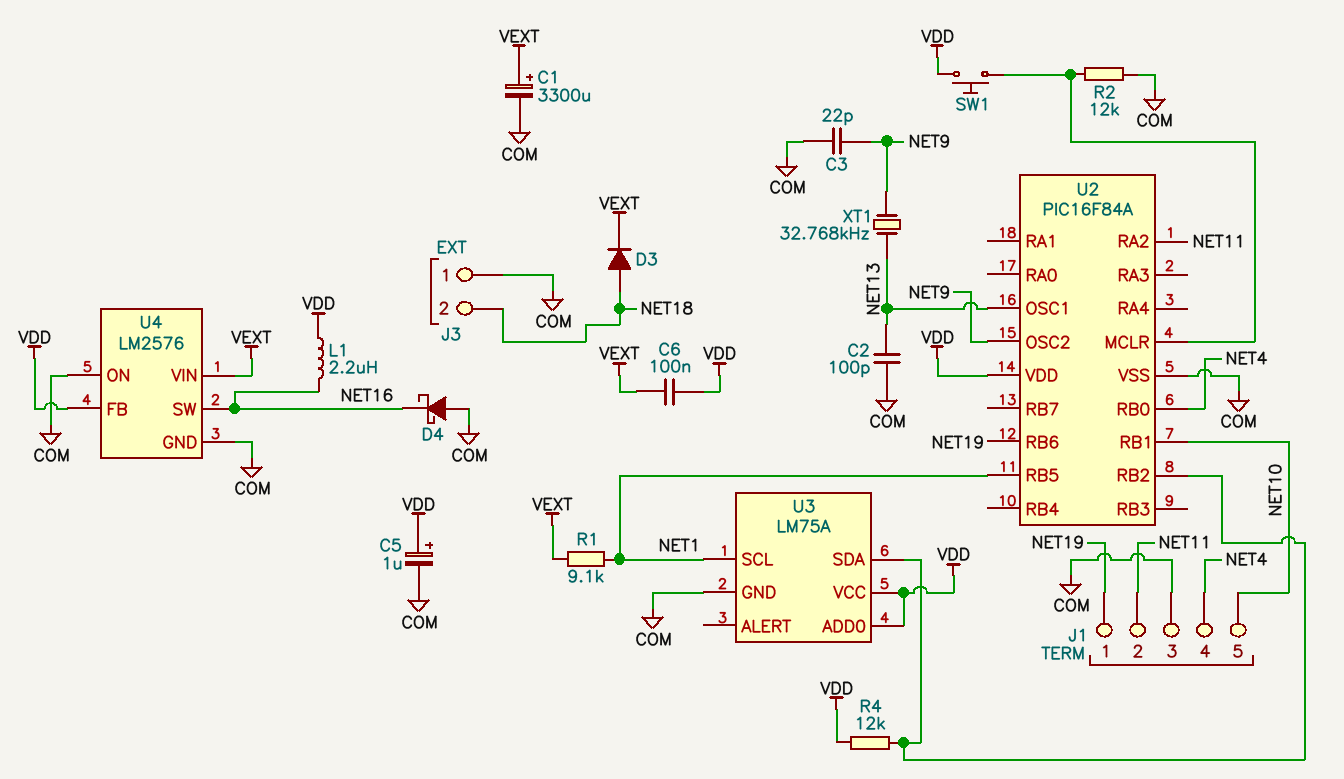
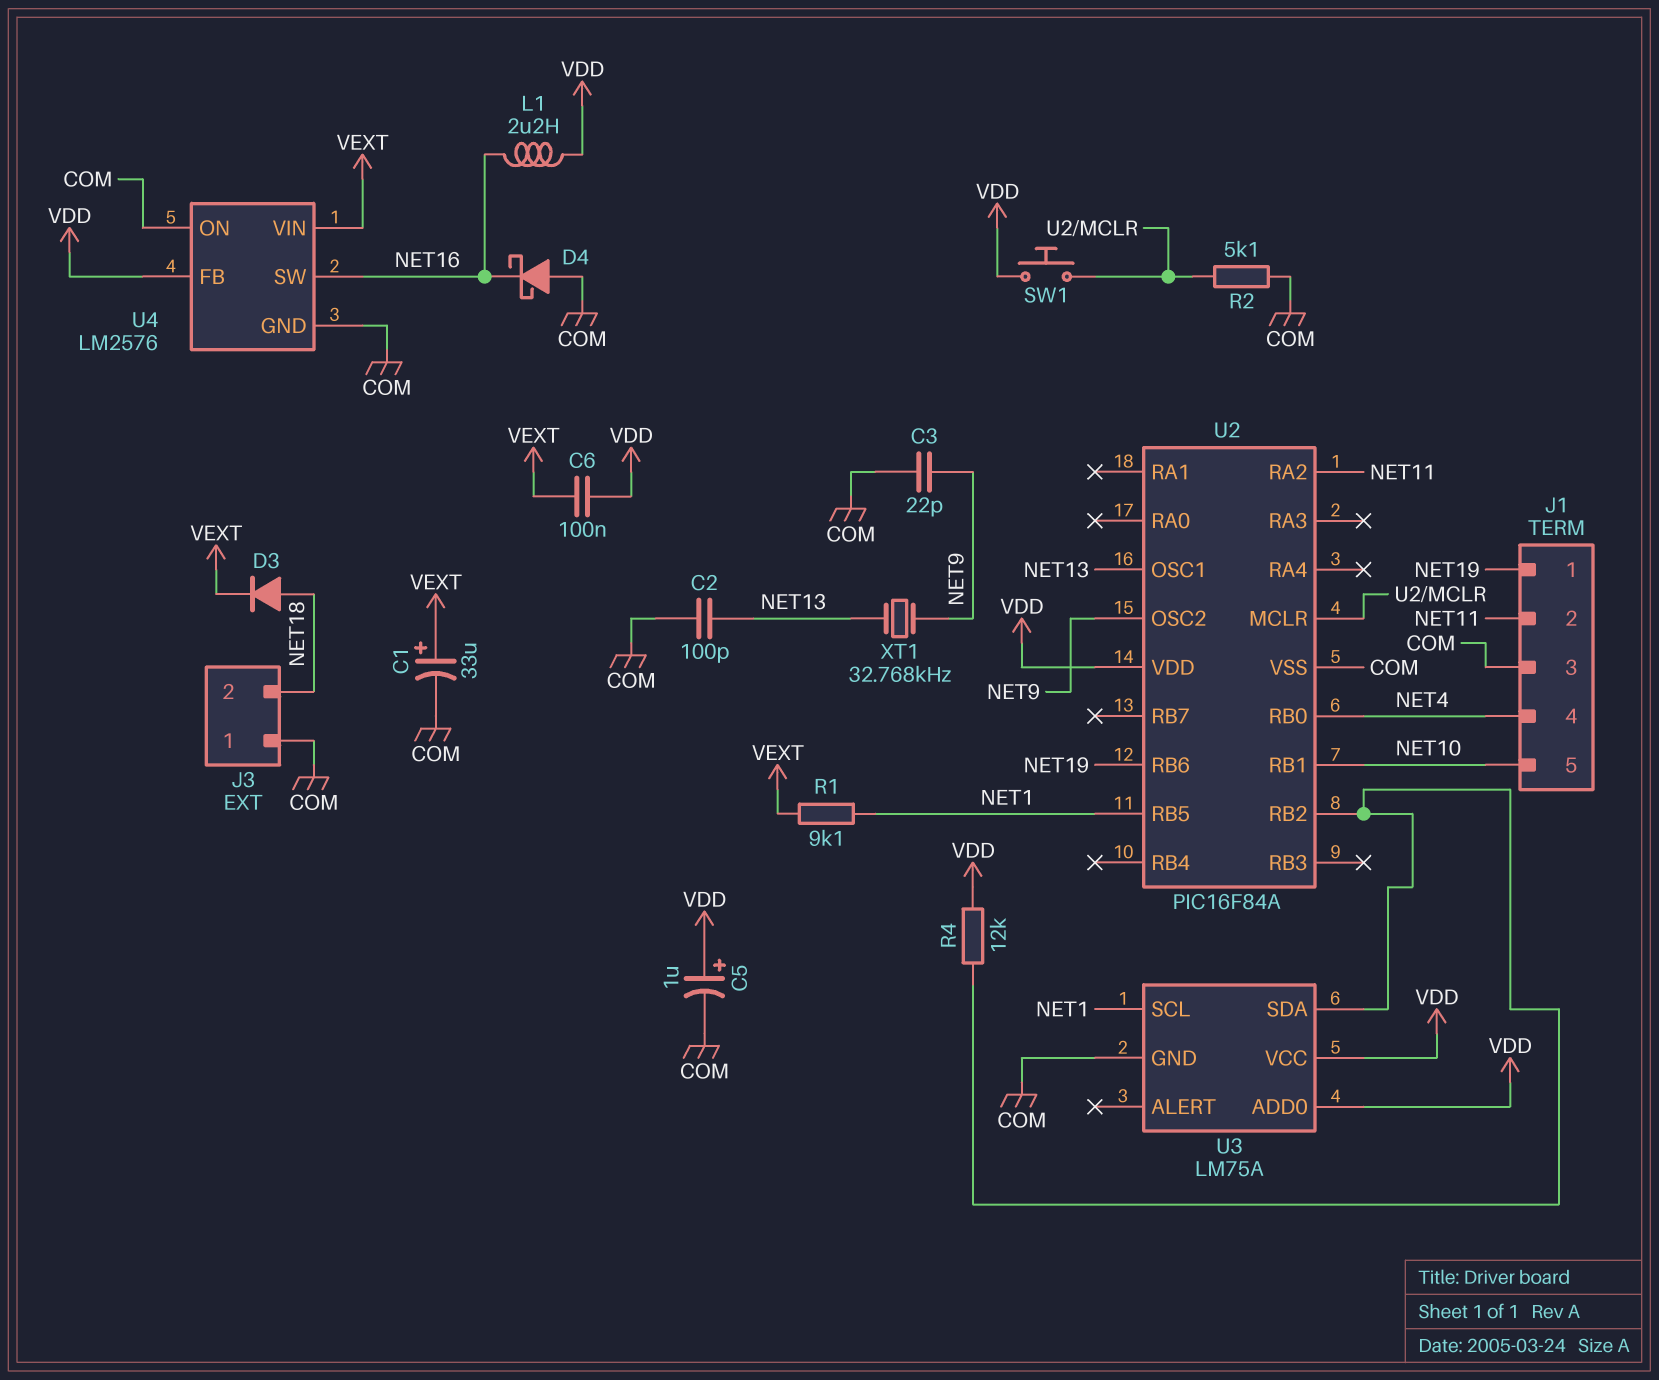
C1: 3300uF (plus VEXT, minus COM) -> 33uF (plus VEXT, minus COM)
R2: 12k (COM, U2/MCLR) -> 5.1k (COM, U2/MCLR)

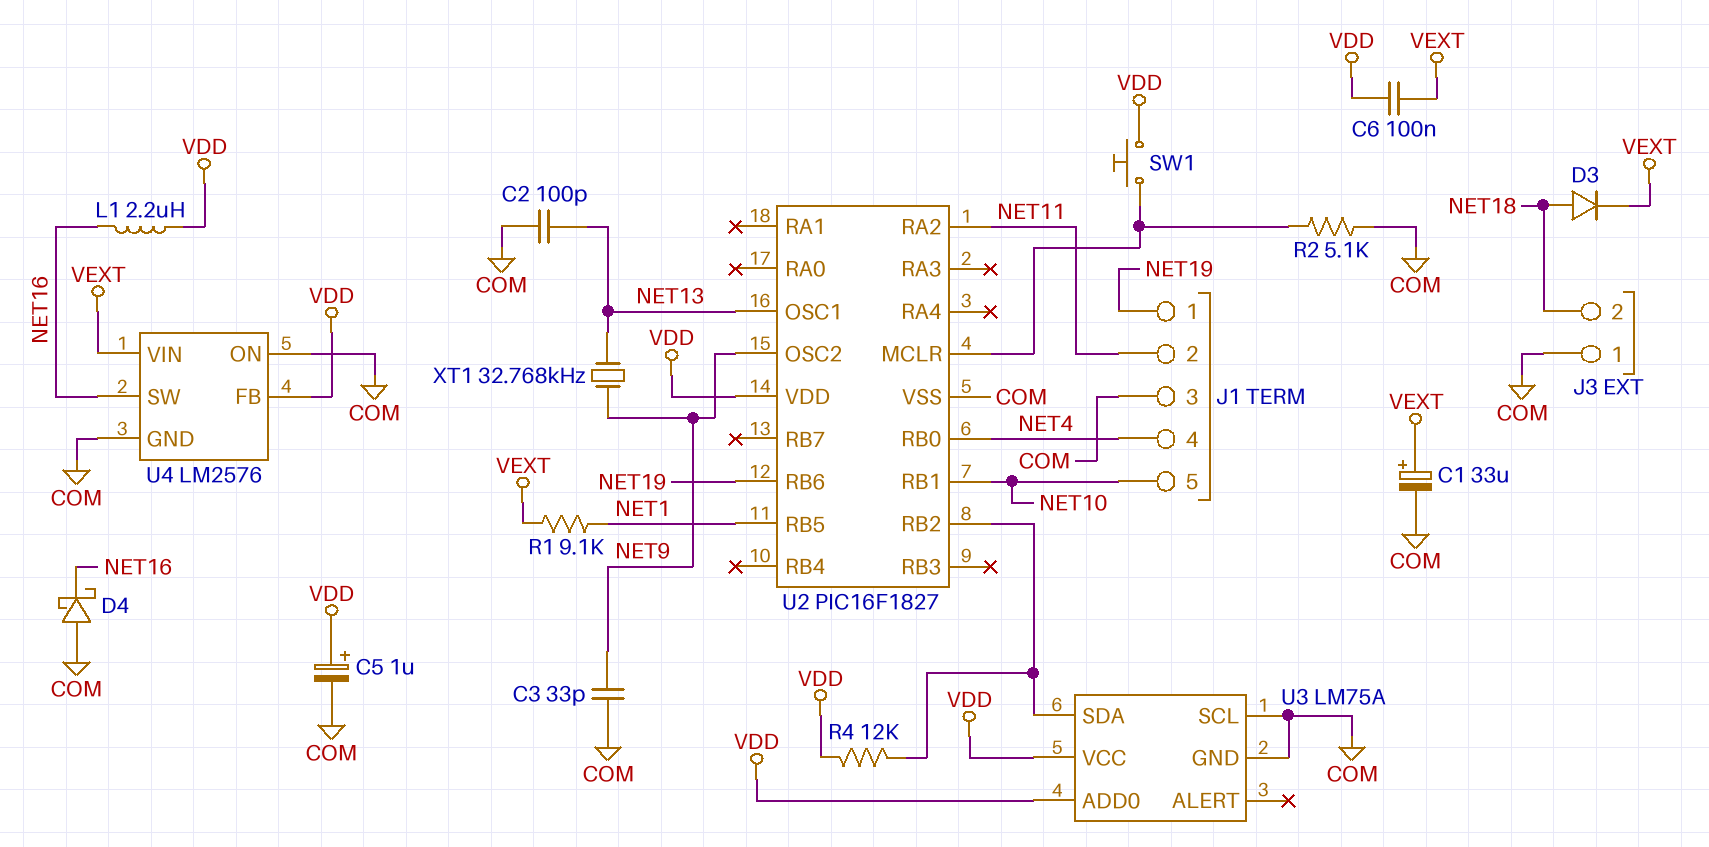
C3: 22pF (COM, NET9) -> 33pF (COM, NET9)
U2: PIC16F84A -> PIC16F1827
U3 pin SCL: NET1 -> COM

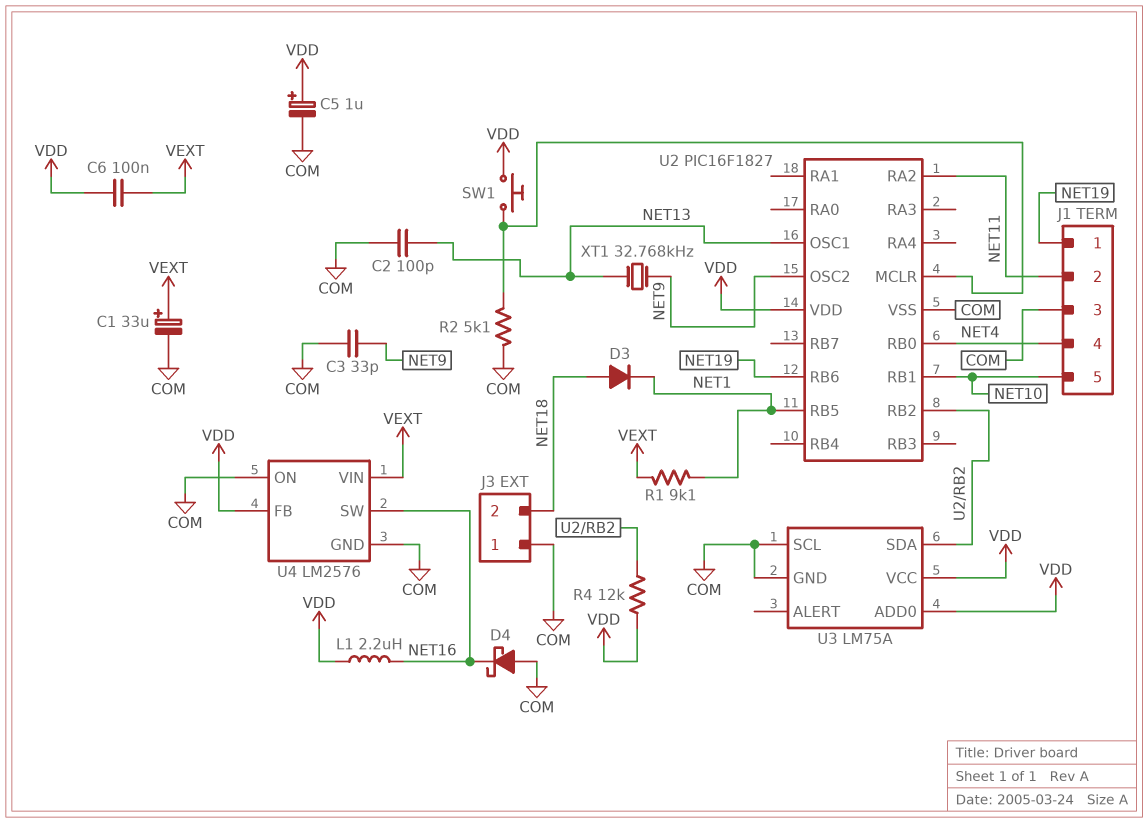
D3: diode (A NET18, K VEXT) -> diode (A NET18, K NET1)

